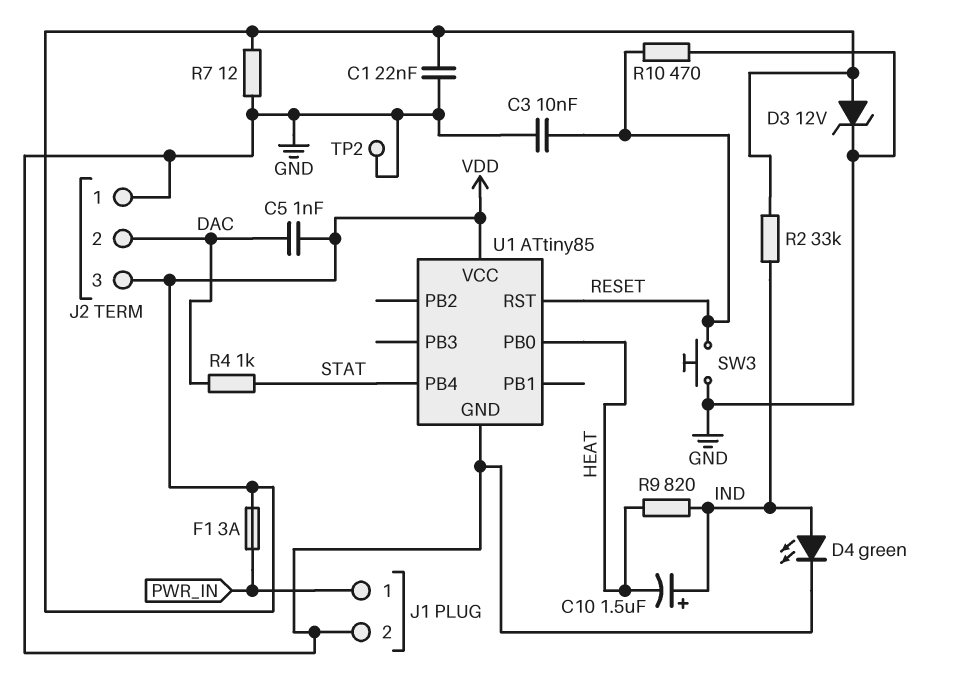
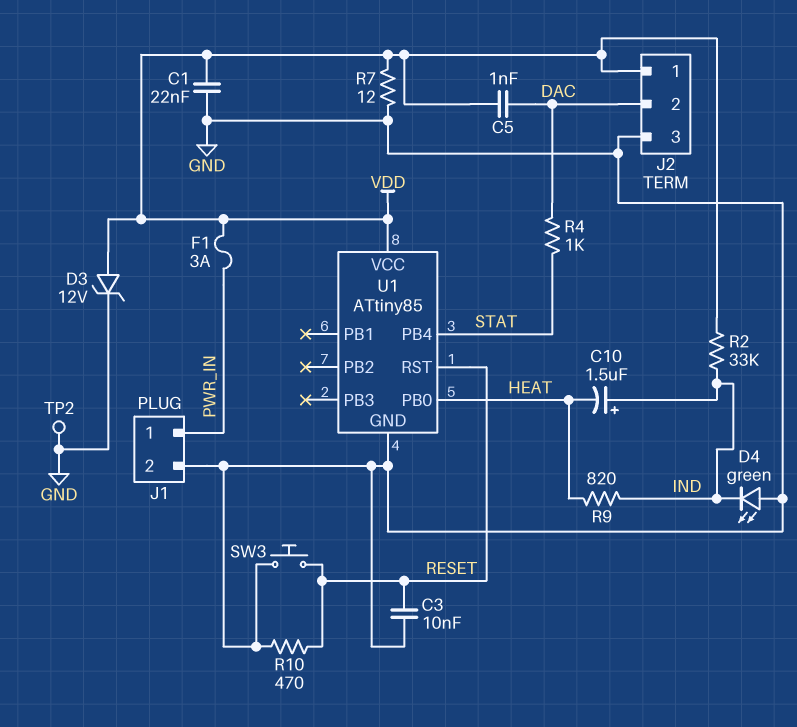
D4: LED green (A IND, K GND) -> LED green (A GND, K IND)
J2 pin 1: GND -> VDD
J2 pin 3: VDD -> GND

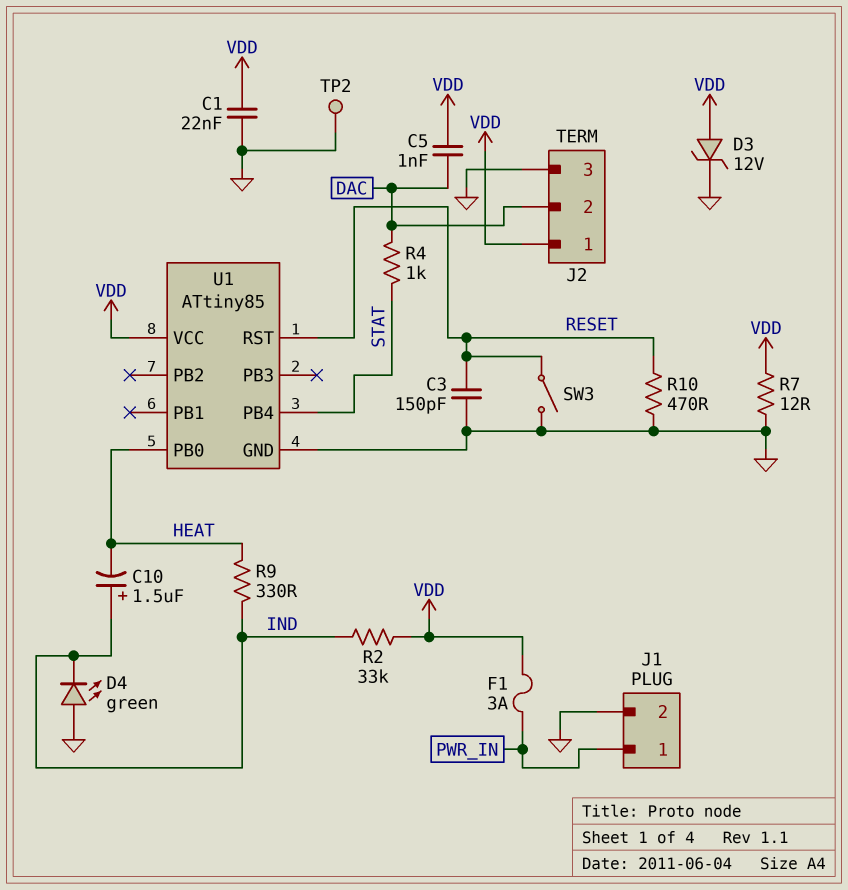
C3: 10nF (GND, RESET) -> 150pF (GND, RESET)
R9: 820 (HEAT, IND) -> 330 (HEAT, IND)
SW3: button (GND, RESET) -> switch (GND, RESET)

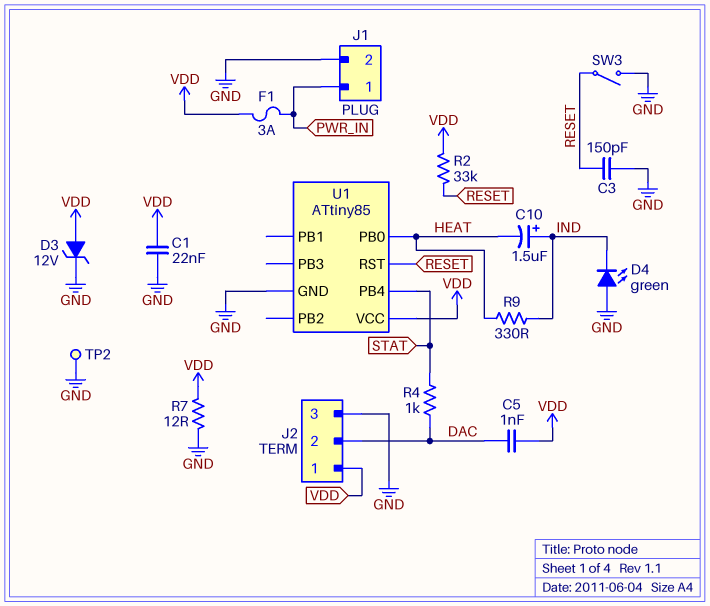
R2: 33k (IND, VDD) -> 33k (RESET, VDD)
R10: 470 (GND, RESET) -> none

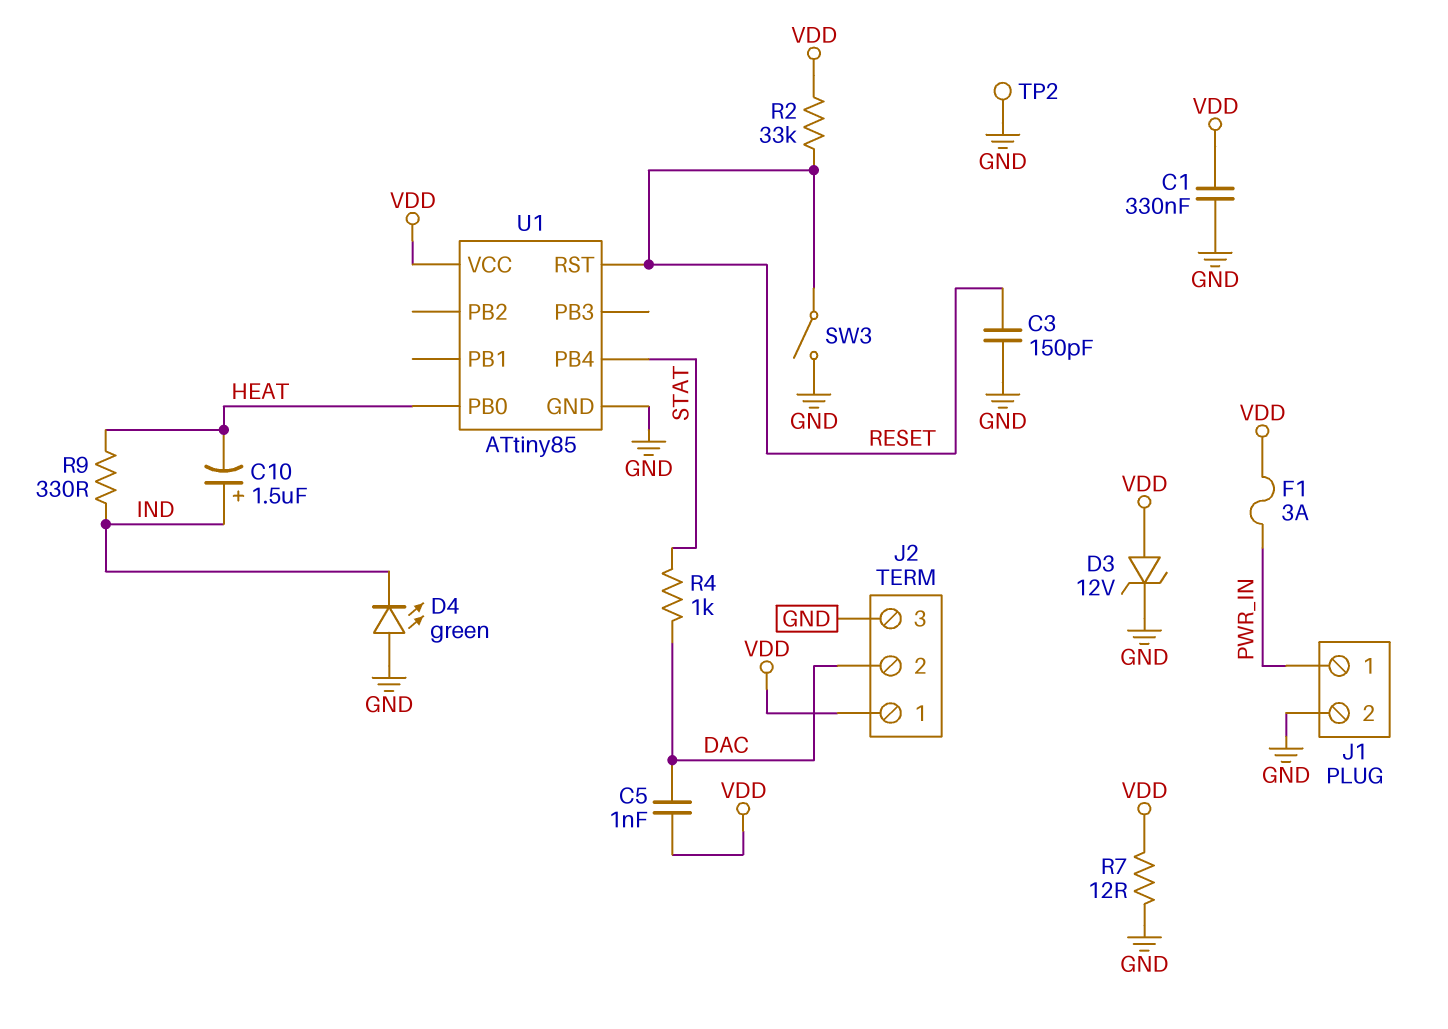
C1: 22nF (GND, VDD) -> 330nF (GND, VDD)

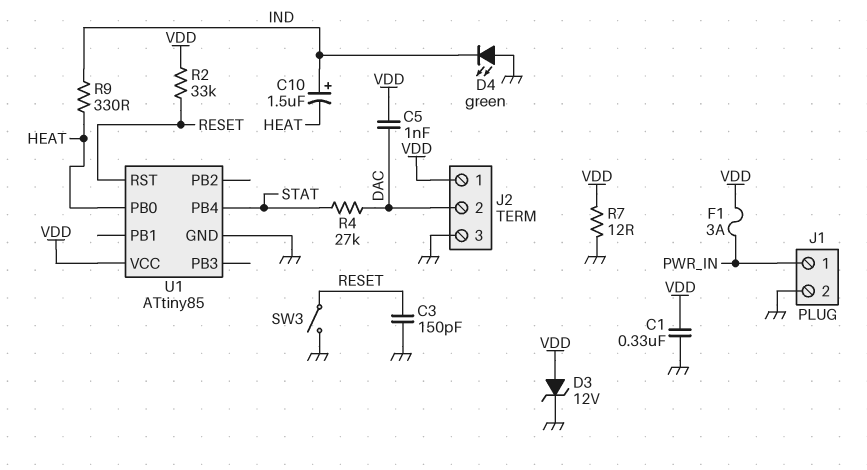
R4: 1k (DAC, STAT) -> 27k (DAC, STAT)
TP2: test point (GND) -> none

